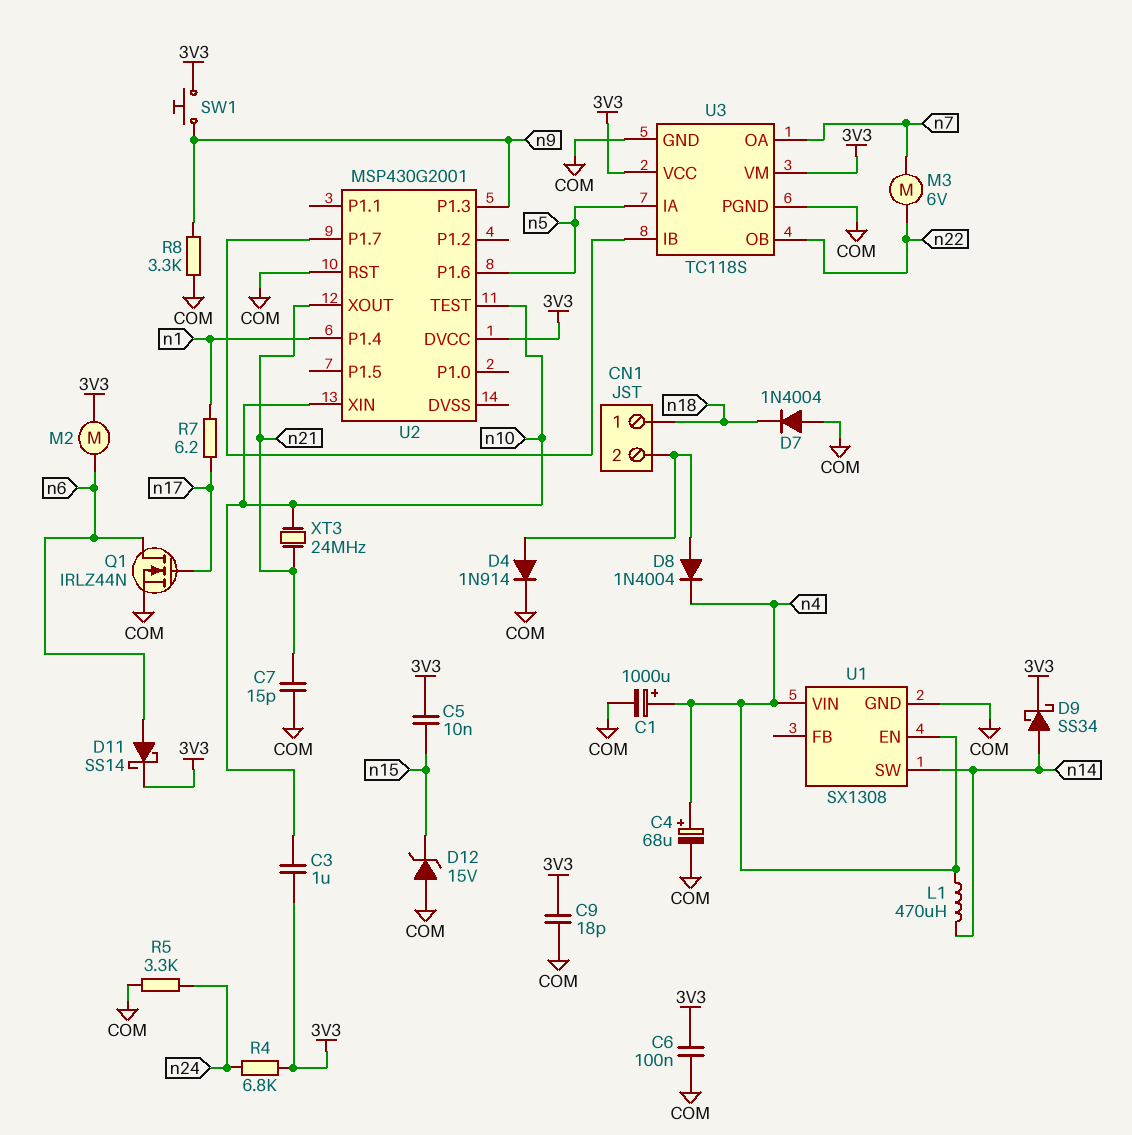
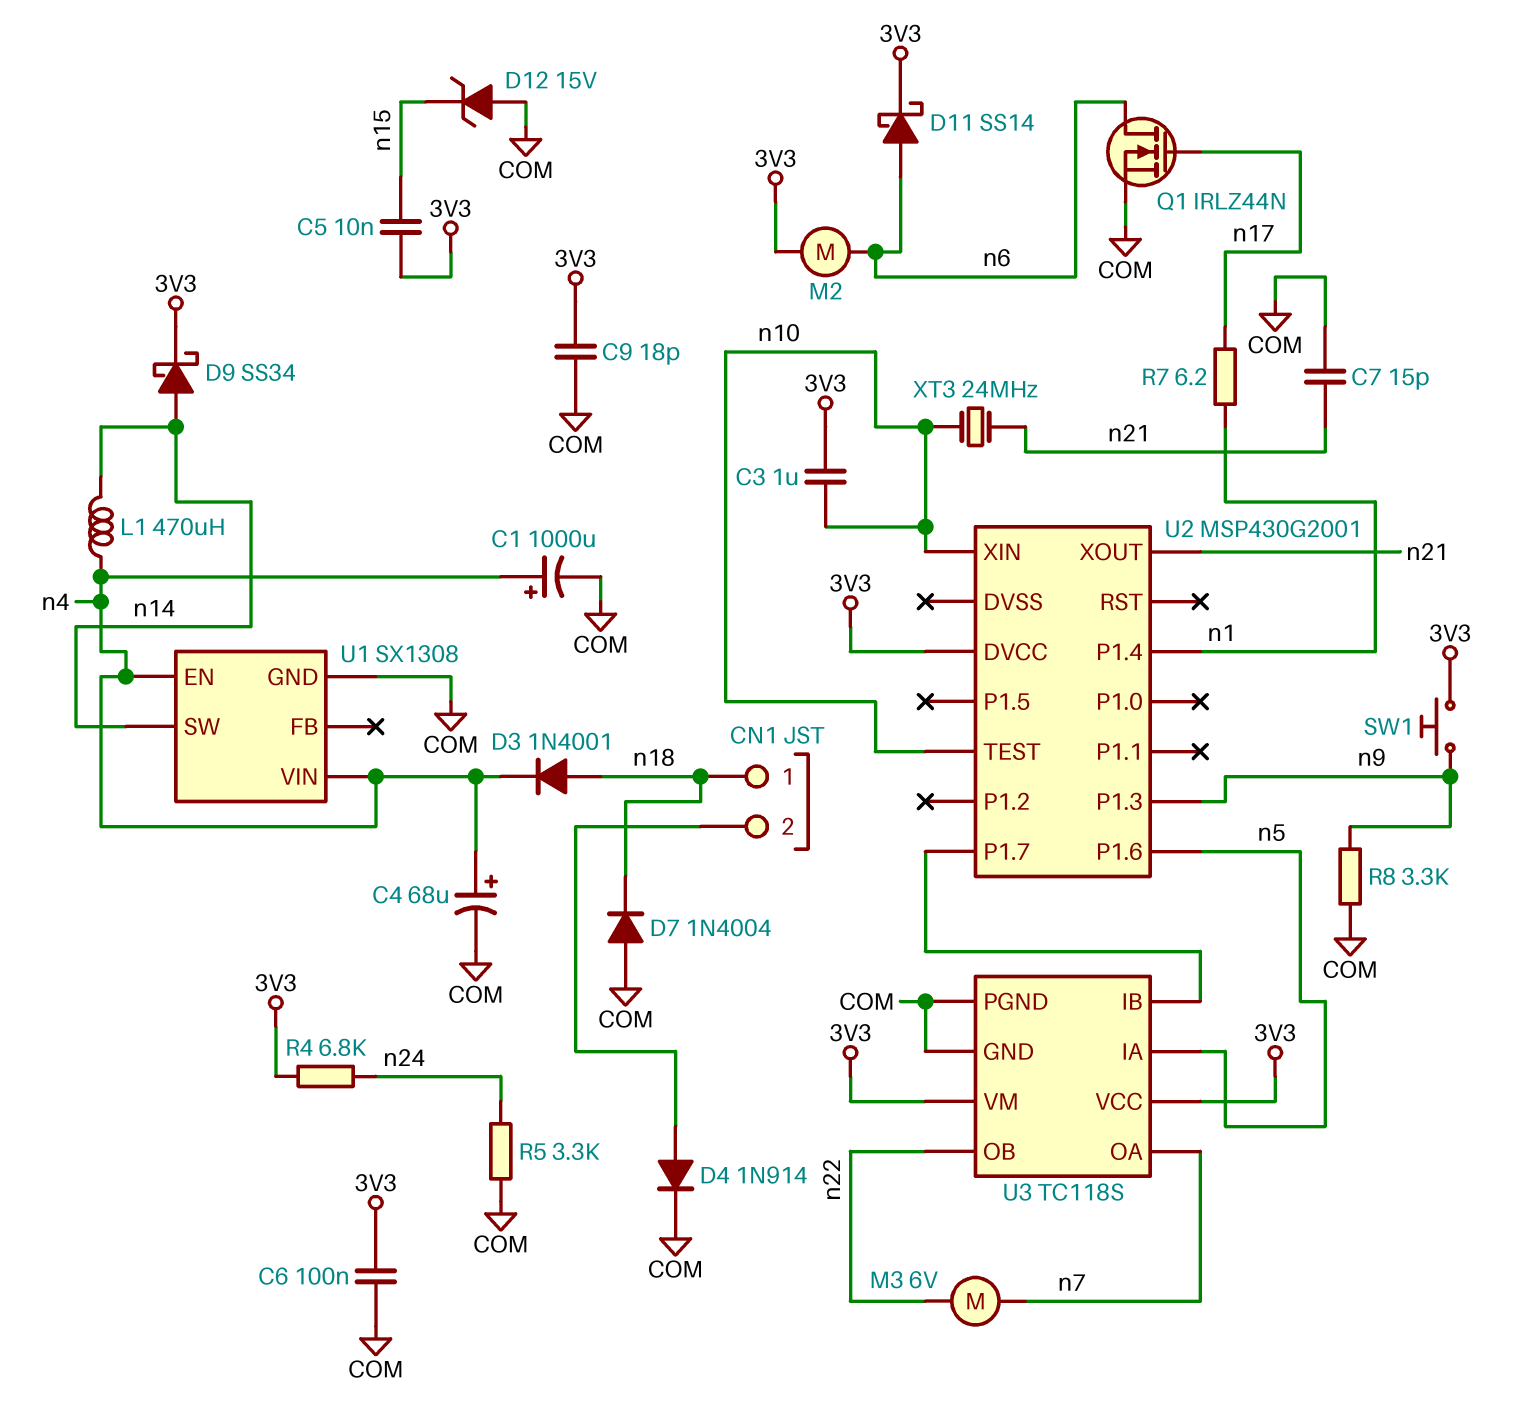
D3: none -> diode 1N4001 (A n18, K n4)
D8: diode 1N4004 (A CN1/2, K n4) -> none
U2 pin RST: COM -> none

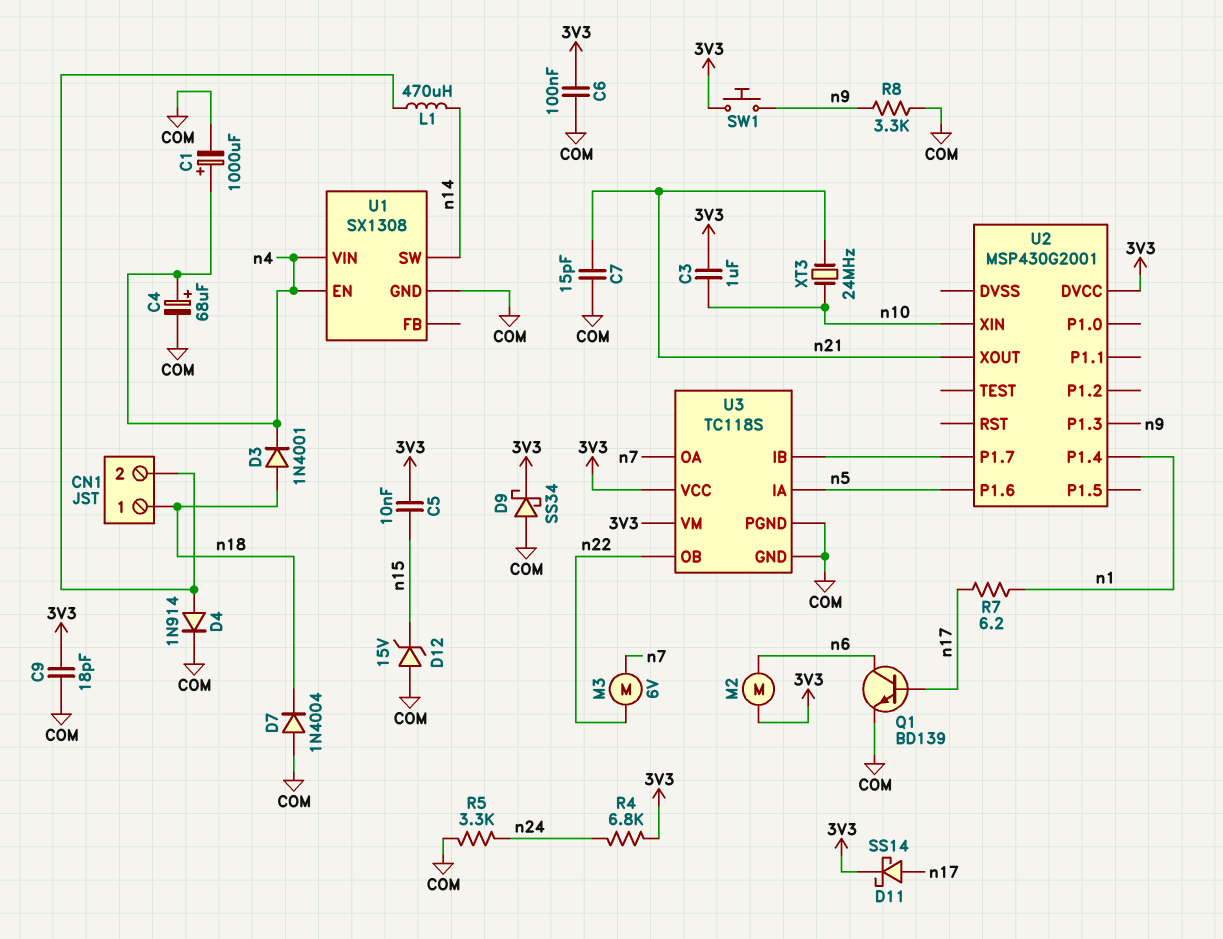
D9: schottky SS34 (A n14, K 3V3) -> schottky SS34 (A COM, K 3V3)
D11: schottky SS14 (A n6, K 3V3) -> schottky SS14 (A n17, K 3V3)
L1: 470uH (n4, n14) -> 470uH (CN1/2, n14)
Q1: NMOS IRLZ44N (G n17, D n6, S COM) -> NPN BD139 (B n17, C n6, E COM)
U2 pin TEST: n10 -> none

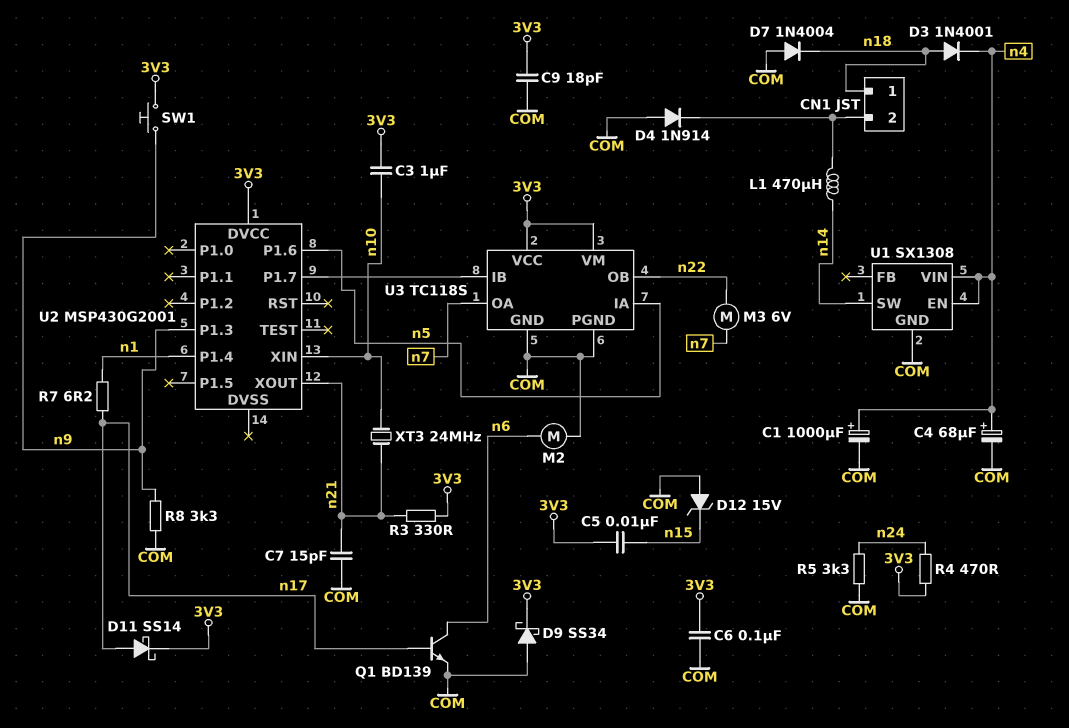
D4: diode 1N914 (A CN1/2, K COM) -> diode 1N914 (A COM, K CN1/2)
M2: motor (3V3, n6) -> motor (COM, n6)
R3: none -> 330 (3V3, n21)
R4: 6.8k (3V3, n24) -> 470 (3V3, n24)

